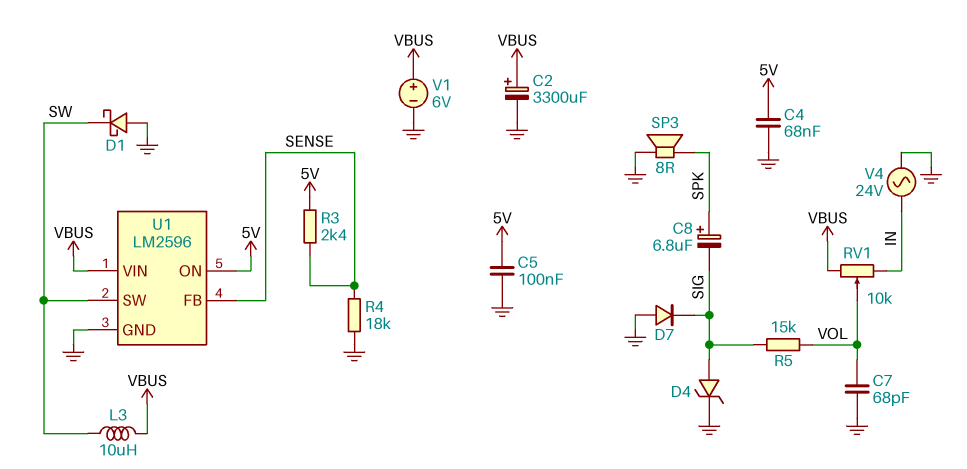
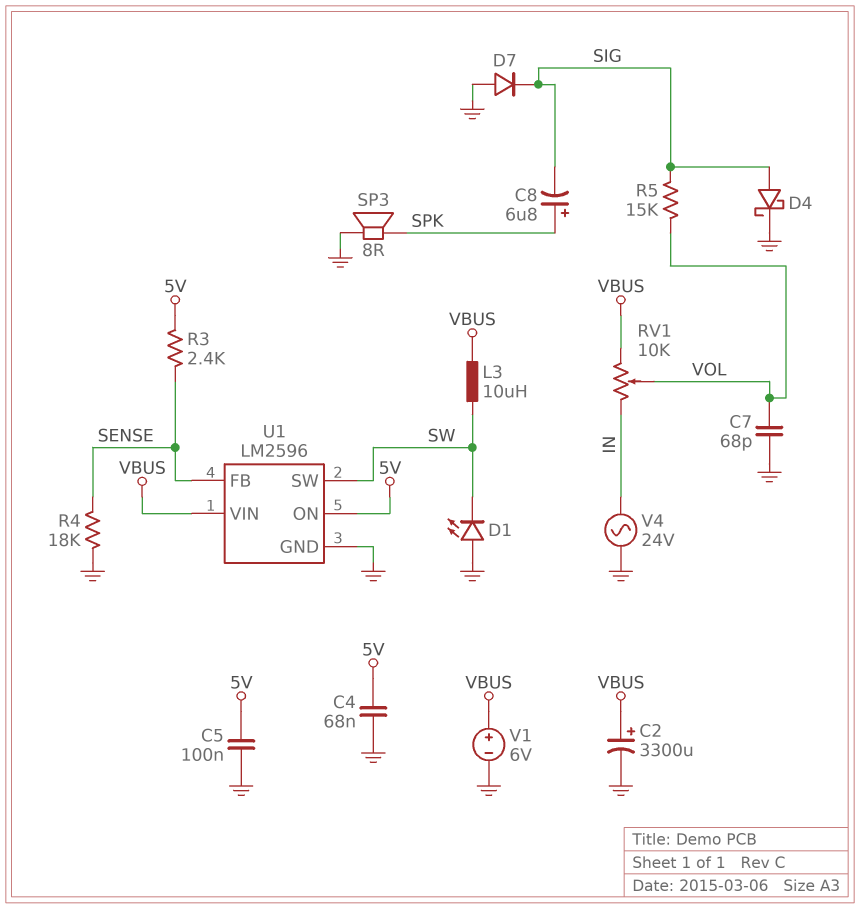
D1: schottky (A GND, K SW) -> LED (A GND, K SW)
D4: zener (A SIG, K GND) -> schottky (A SIG, K GND)

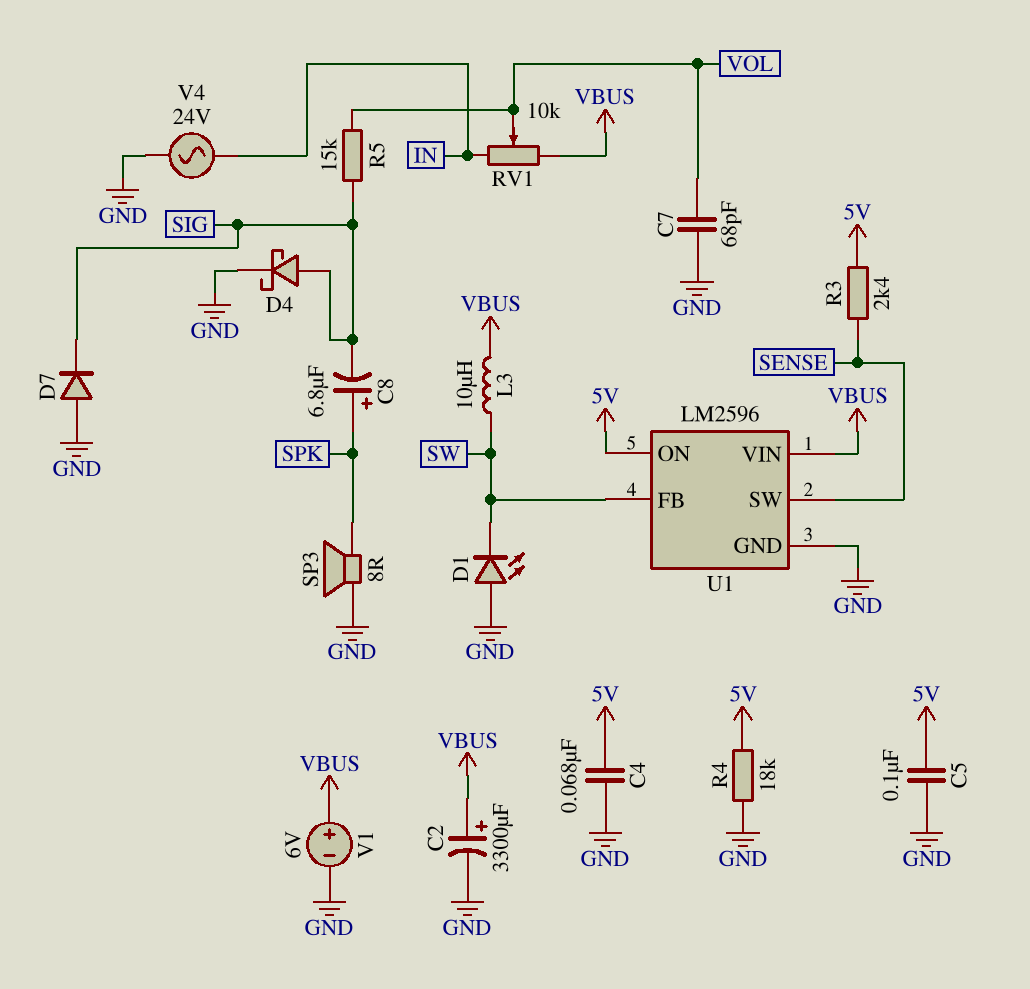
R4: 18k (GND, SENSE) -> 18k (5V, GND)
U1 pin FB: SENSE -> SW
U1 pin SW: SW -> SENSE

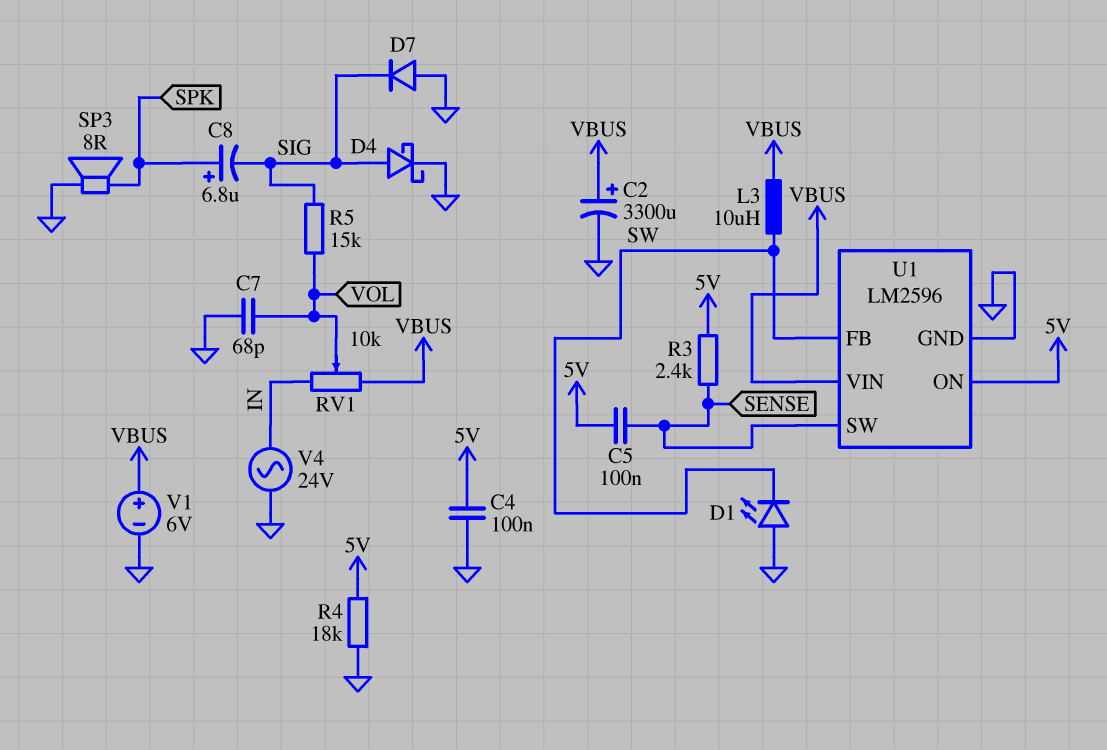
C4: 68nF (5V, GND) -> 100nF (5V, GND)
C5: 100nF (5V, GND) -> 100nF (5V, SENSE)

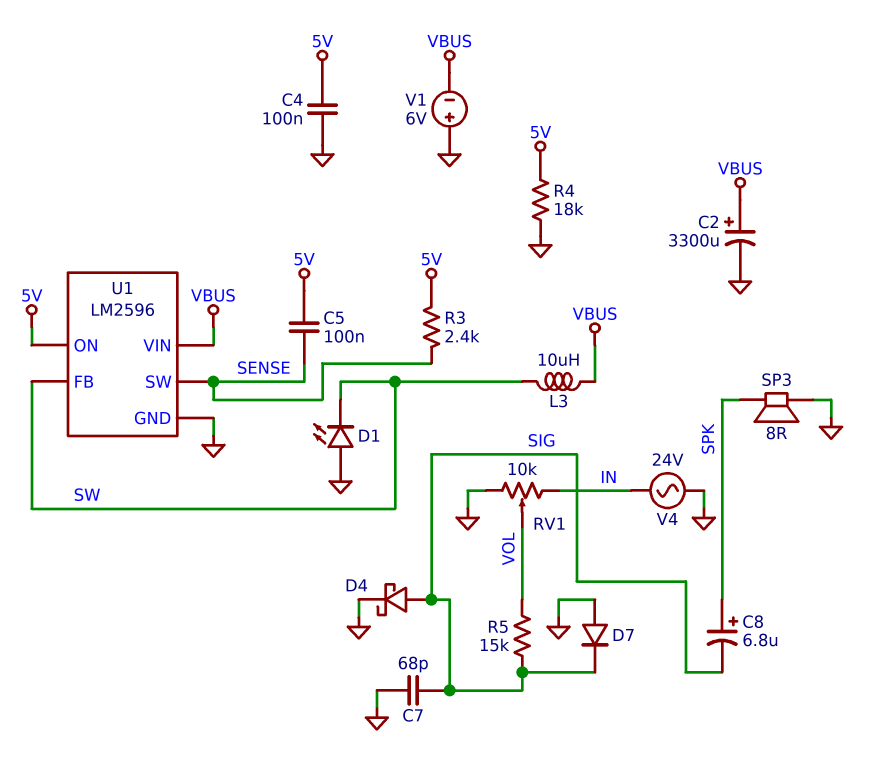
C7: 68pF (GND, VOL) -> 68pF (GND, SIG)
RV1: 10k (IN, VBUS, wiper VOL) -> 10k (GND, IN, wiper VOL)
V1: 6V (plus VBUS, minus GND) -> 6V (plus GND, minus VBUS)

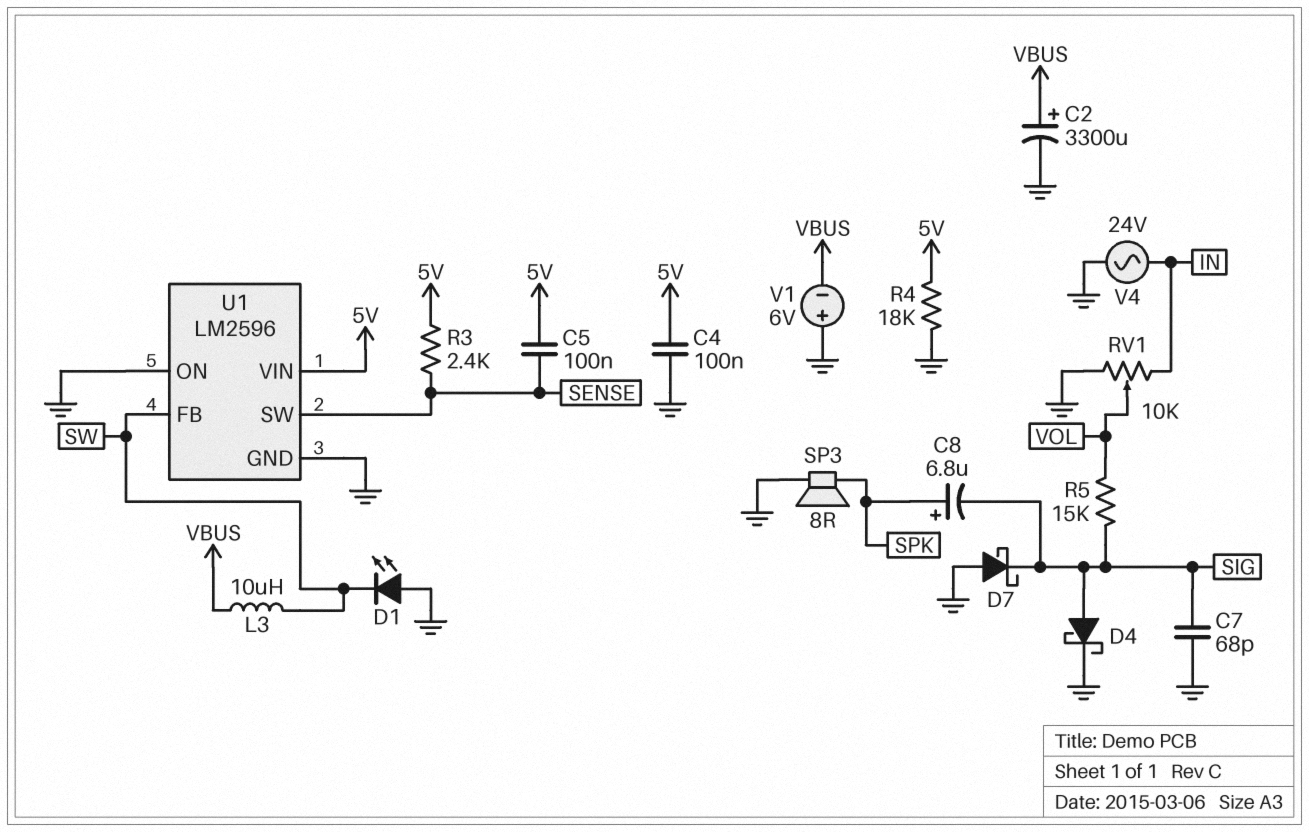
D7: diode (A GND, K SIG) -> schottky (A GND, K SIG)
U1 pin ON: 5V -> GND
U1 pin VIN: VBUS -> 5V

